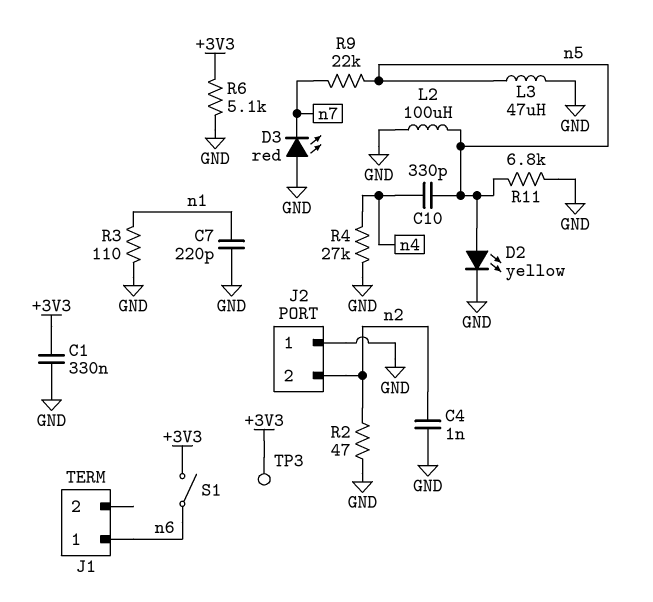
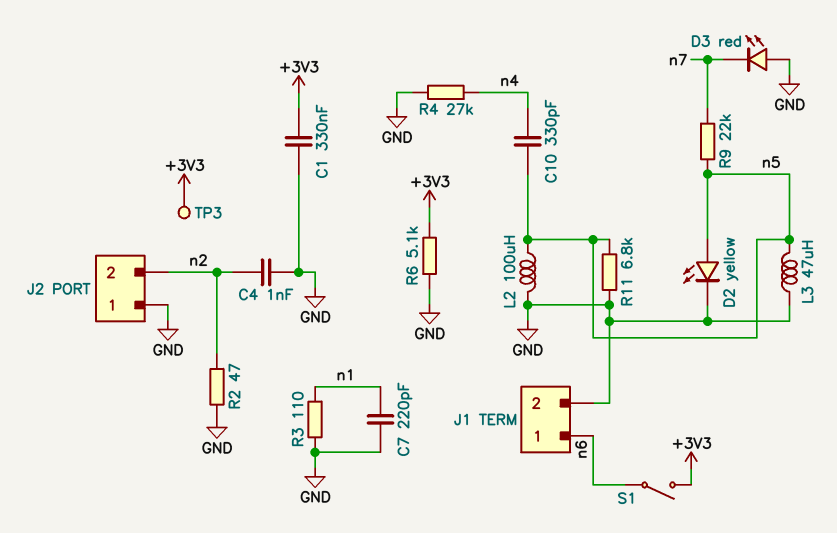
J1 pin 2: none -> GND

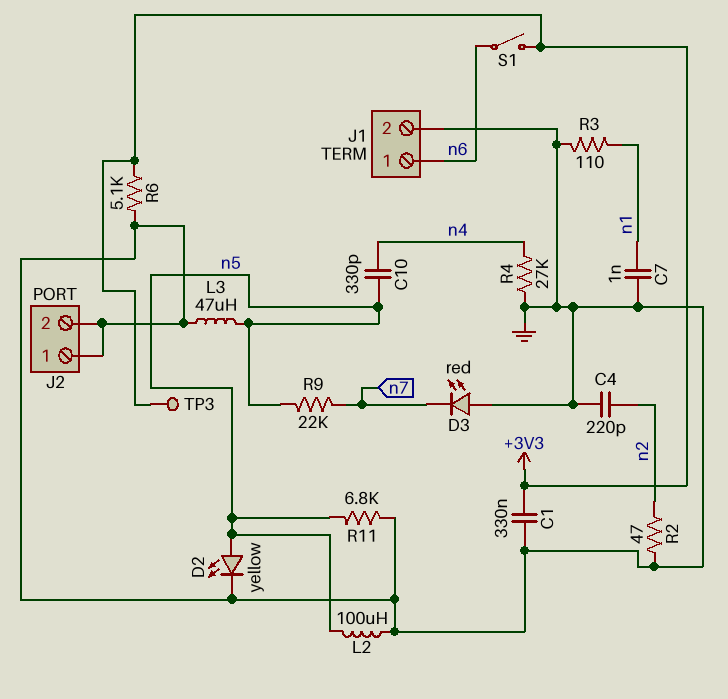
C4: 1nF (GND, n2) -> 220pF (GND, n2)
C7: 220pF (GND, n1) -> 1nF (GND, n1)
J2 pin 2: n2 -> GND

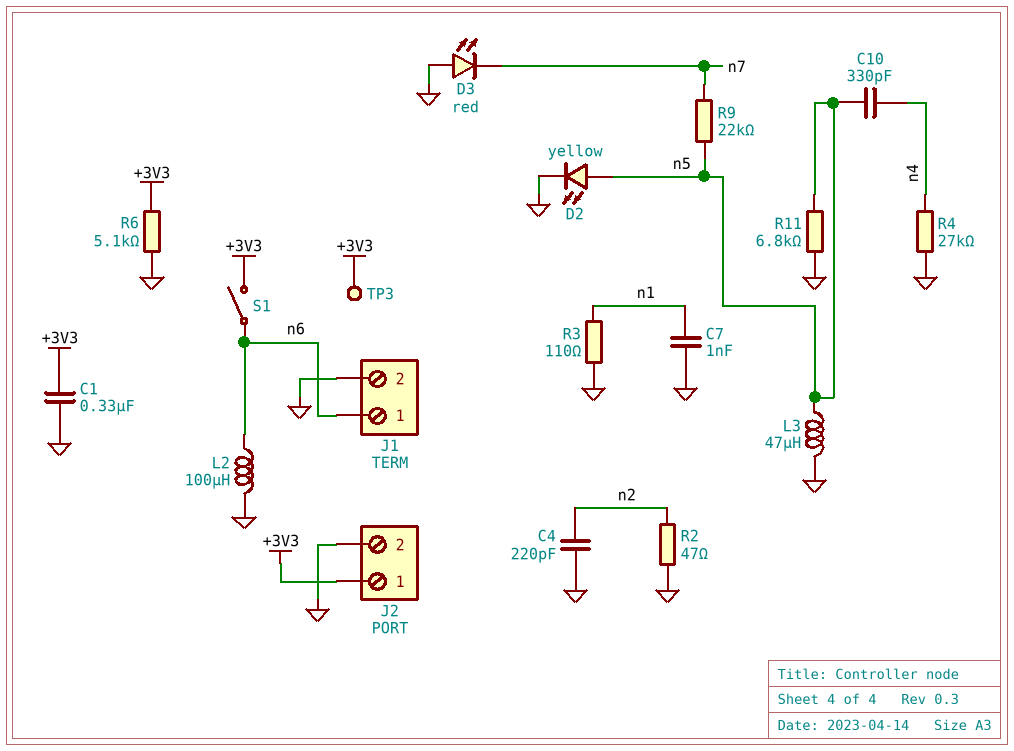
J2 pin 1: GND -> +3V3
L2: 100uH (GND, n5) -> 100uH (GND, n6)

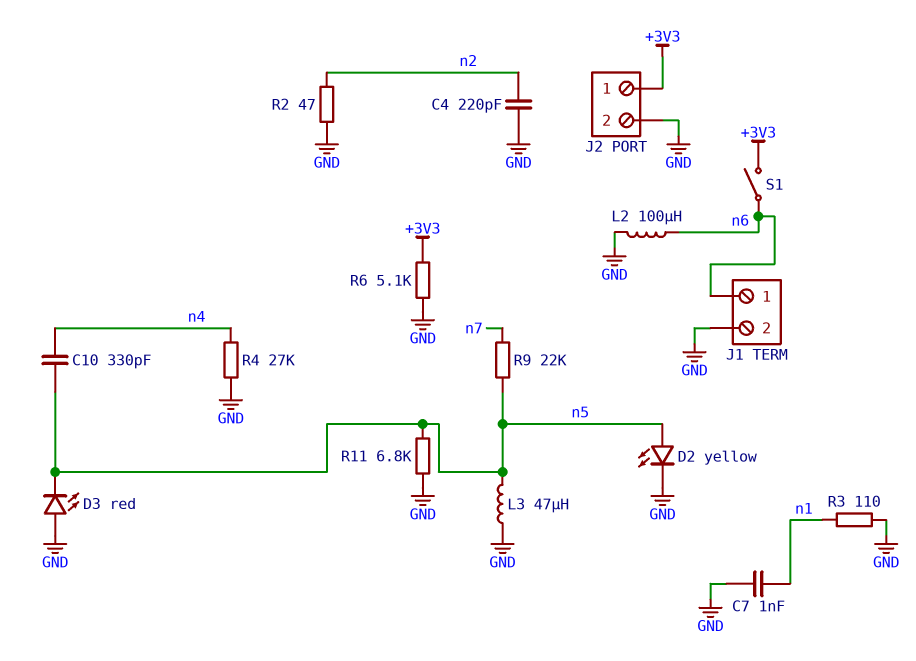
C1: 330nF (+3V3, GND) -> none
D3: LED red (A GND, K n7) -> LED red (A GND, K n5)
TP3: test point (+3V3) -> none

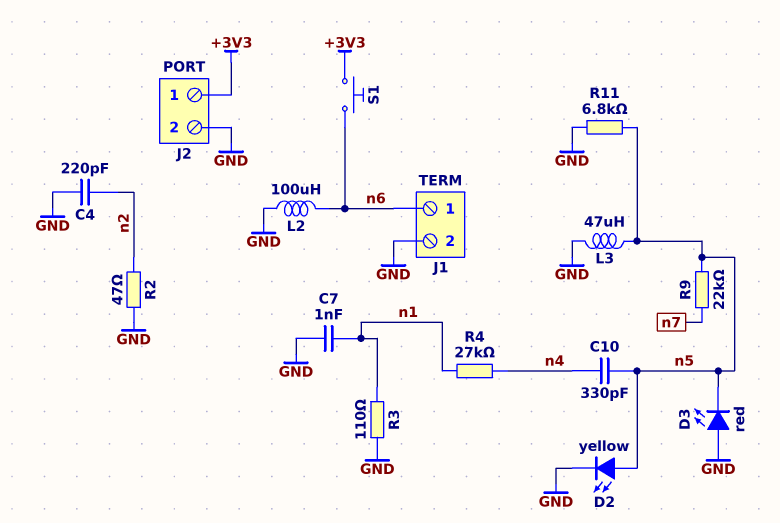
R4: 27k (GND, n4) -> 27k (n1, n4)
R6: 5.1k (+3V3, GND) -> none
S1: switch (+3V3, n6) -> button (+3V3, n6)

